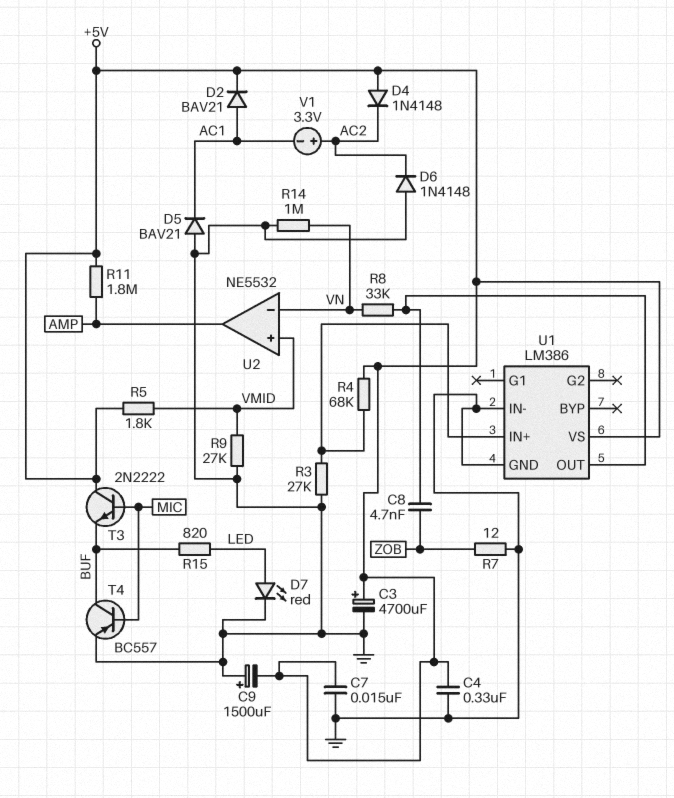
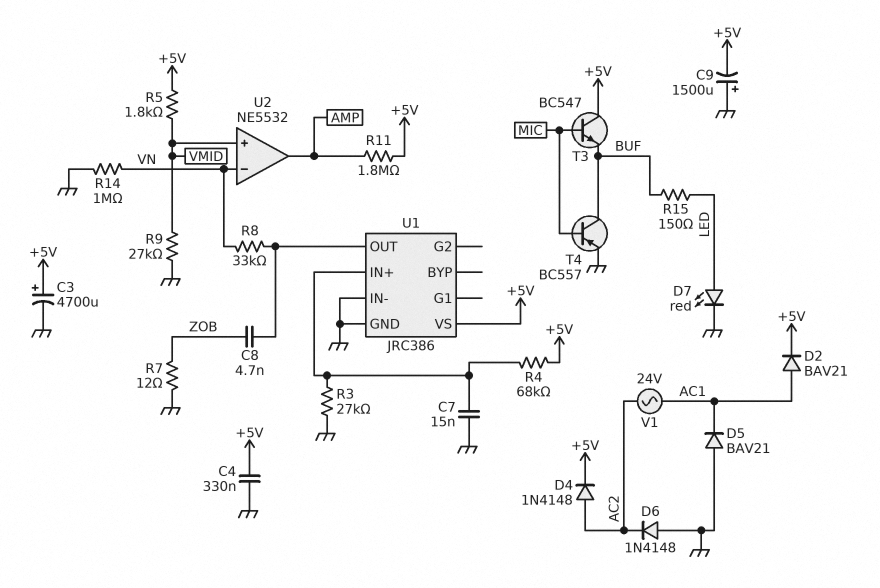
C7: 15nF (+5V, GND) -> 15nF (GND, U1/IN+)
D4: diode 1N4148 (A +5V, K AC2) -> diode 1N4148 (A AC2, K +5V)
R15: 820 (BUF, LED) -> 150 (BUF, LED)
T3: NPN 2N2222 (B MIC, C +5V, E BUF) -> NPN BC547 (B MIC, C +5V, E BUF)
U1: LM386 -> JRC386
V1: 3.3V (plus AC2, minus AC1) -> AC 24V (AC1, AC2)

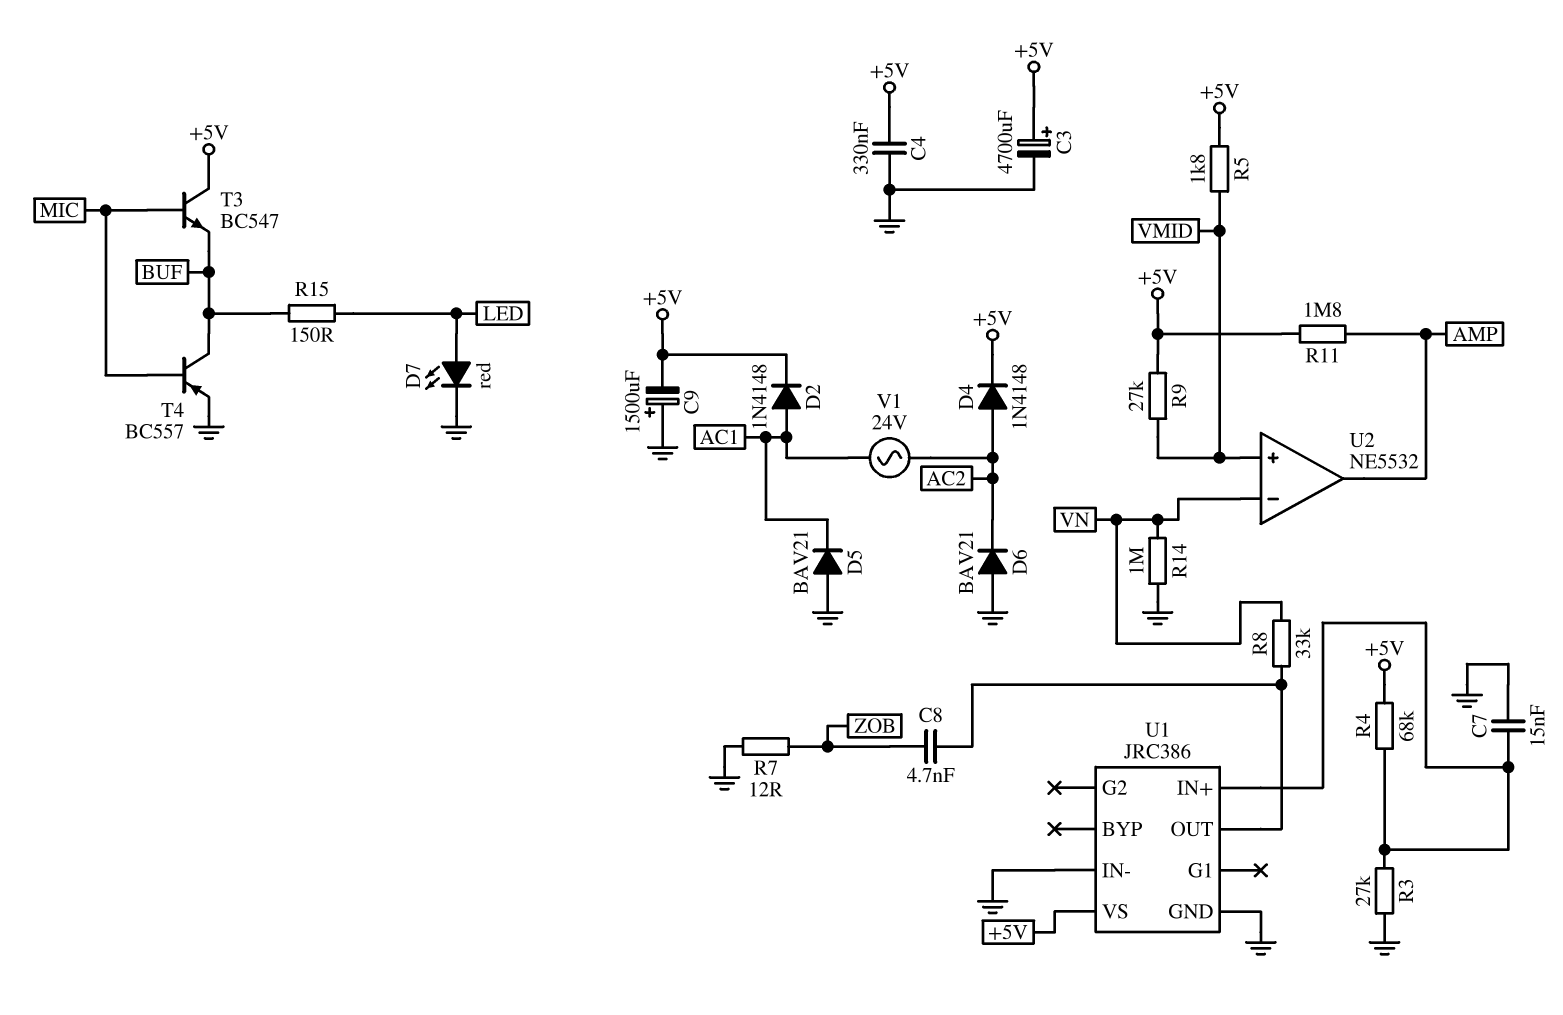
D2: diode BAV21 (A AC1, K +5V) -> diode 1N4148 (A AC1, K +5V)
D6: diode 1N4148 (A GND, K AC2) -> diode BAV21 (A GND, K AC2)
R9: 27k (GND, VMID) -> 27k (+5V, VMID)

